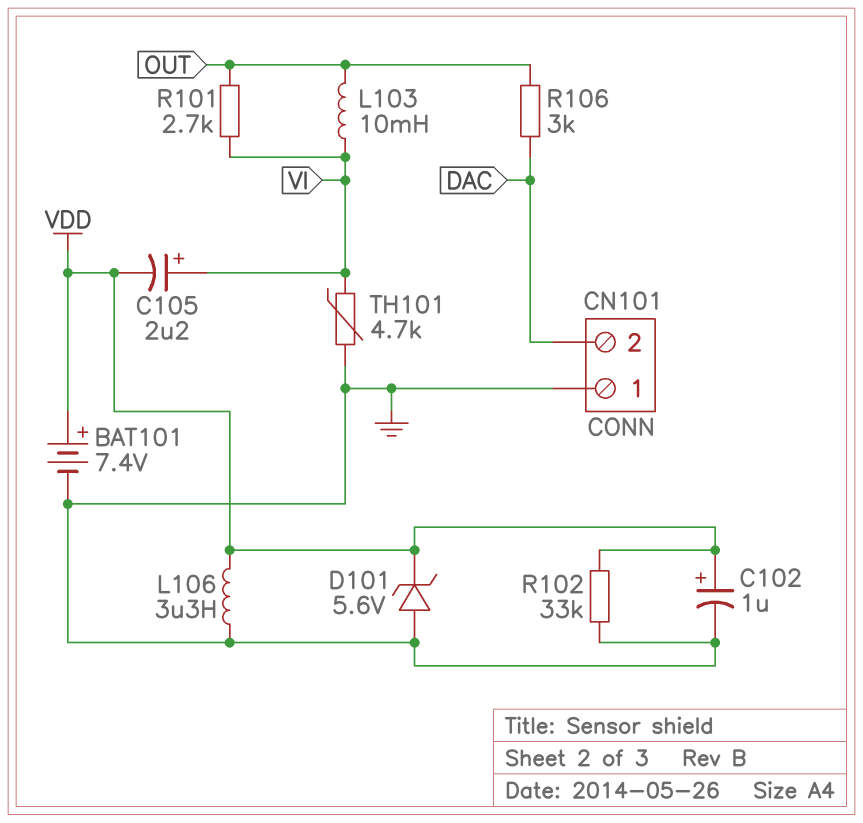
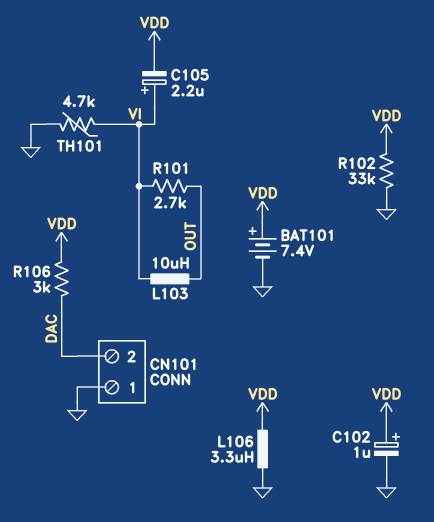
D101: zener 5.6V (A GND, K VDD) -> none
L103: 10mH (OUT, VI) -> 10uH (OUT, VI)
R106: 3k (DAC, OUT) -> 3k (DAC, VDD)

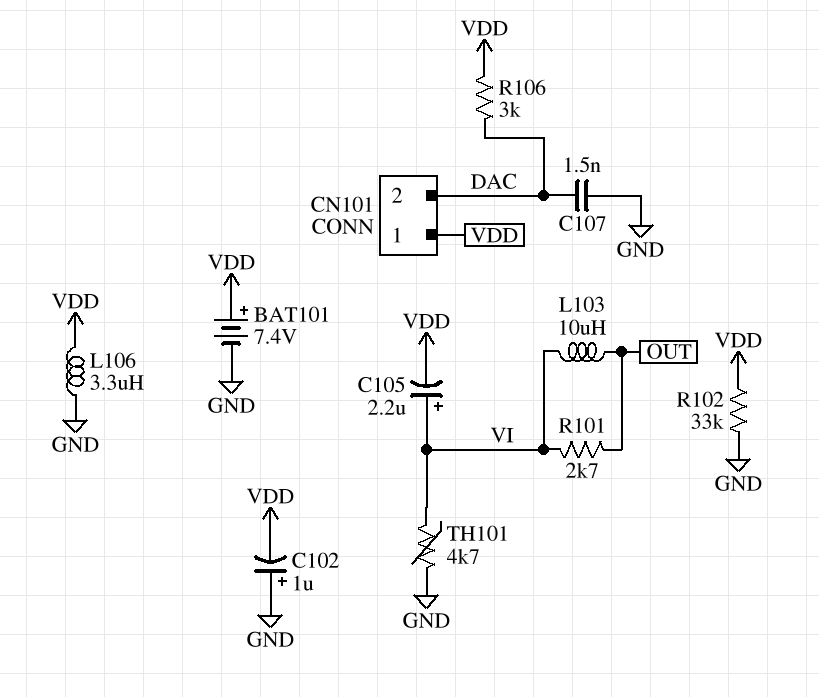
C102: 1uF (plus VDD, minus GND) -> 1uF (plus GND, minus VDD)
C107: none -> 1.5nF (DAC, GND)
CN101 pin 1: GND -> VDD

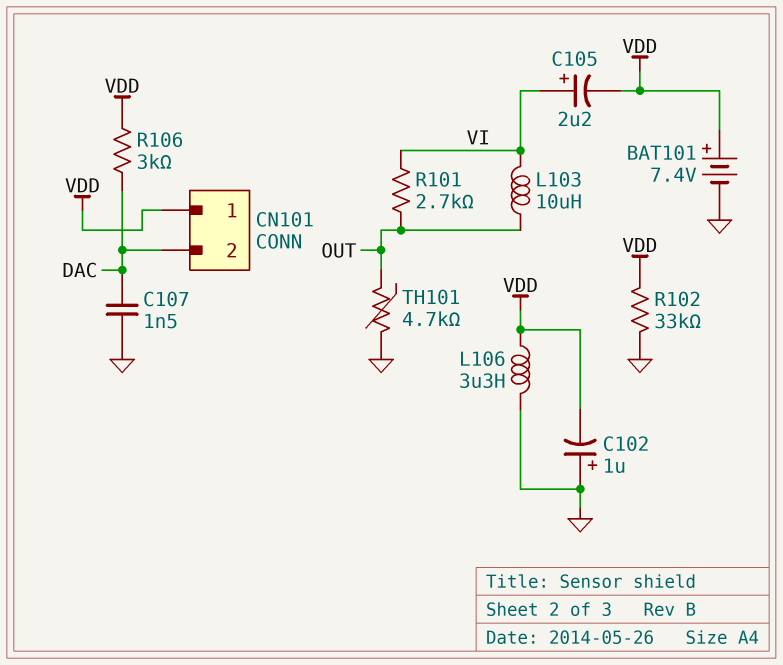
TH101: 4.7k (GND, VI) -> 4.7k (GND, OUT)

